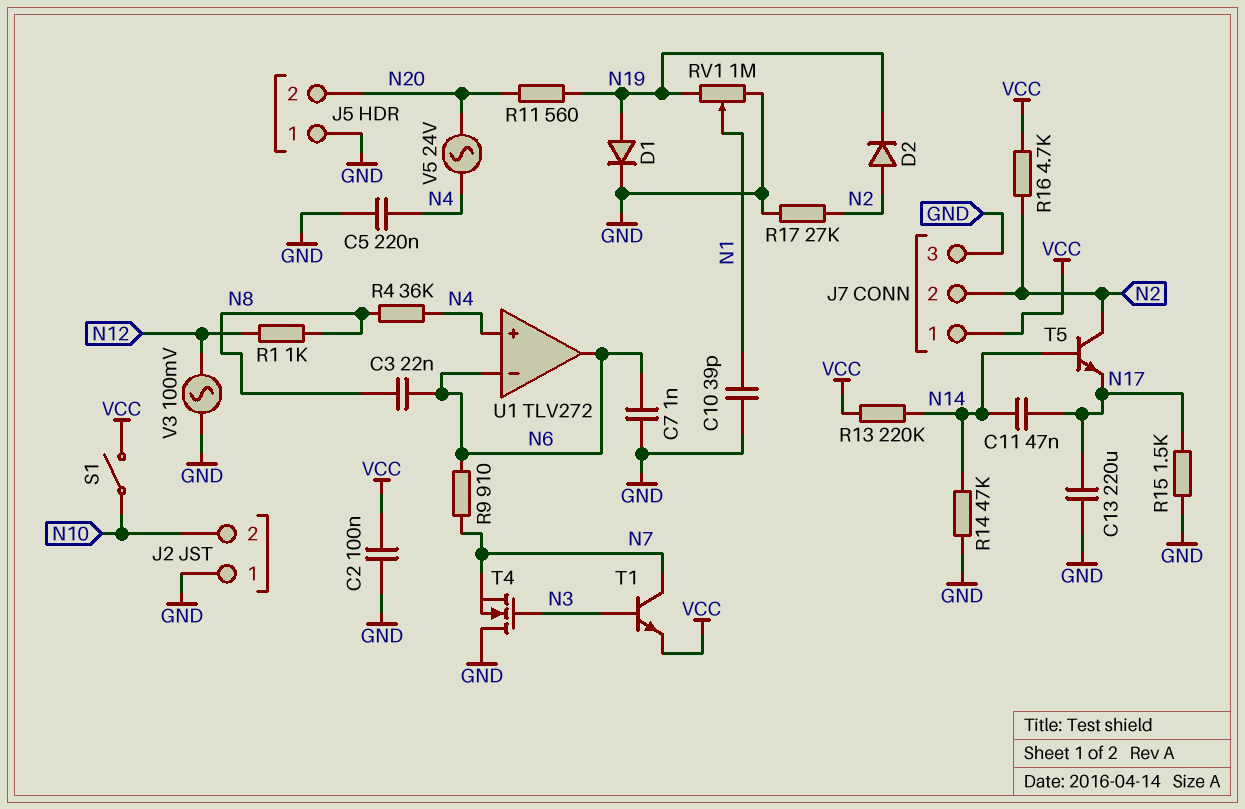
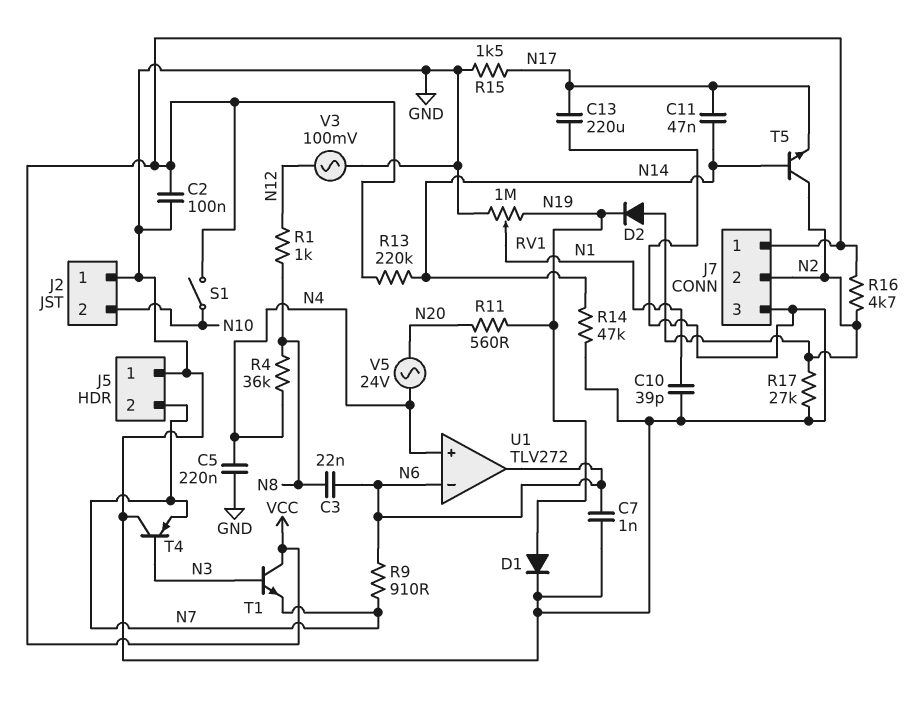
J5 pin 2: N20 -> N7
T1: NPN (B N3, C N7, E VCC) -> NPN (B N3, C VCC, E N7)
T4: NMOS (G N3, D GND, S N7) -> PNP (B N3, C GND, E N7)

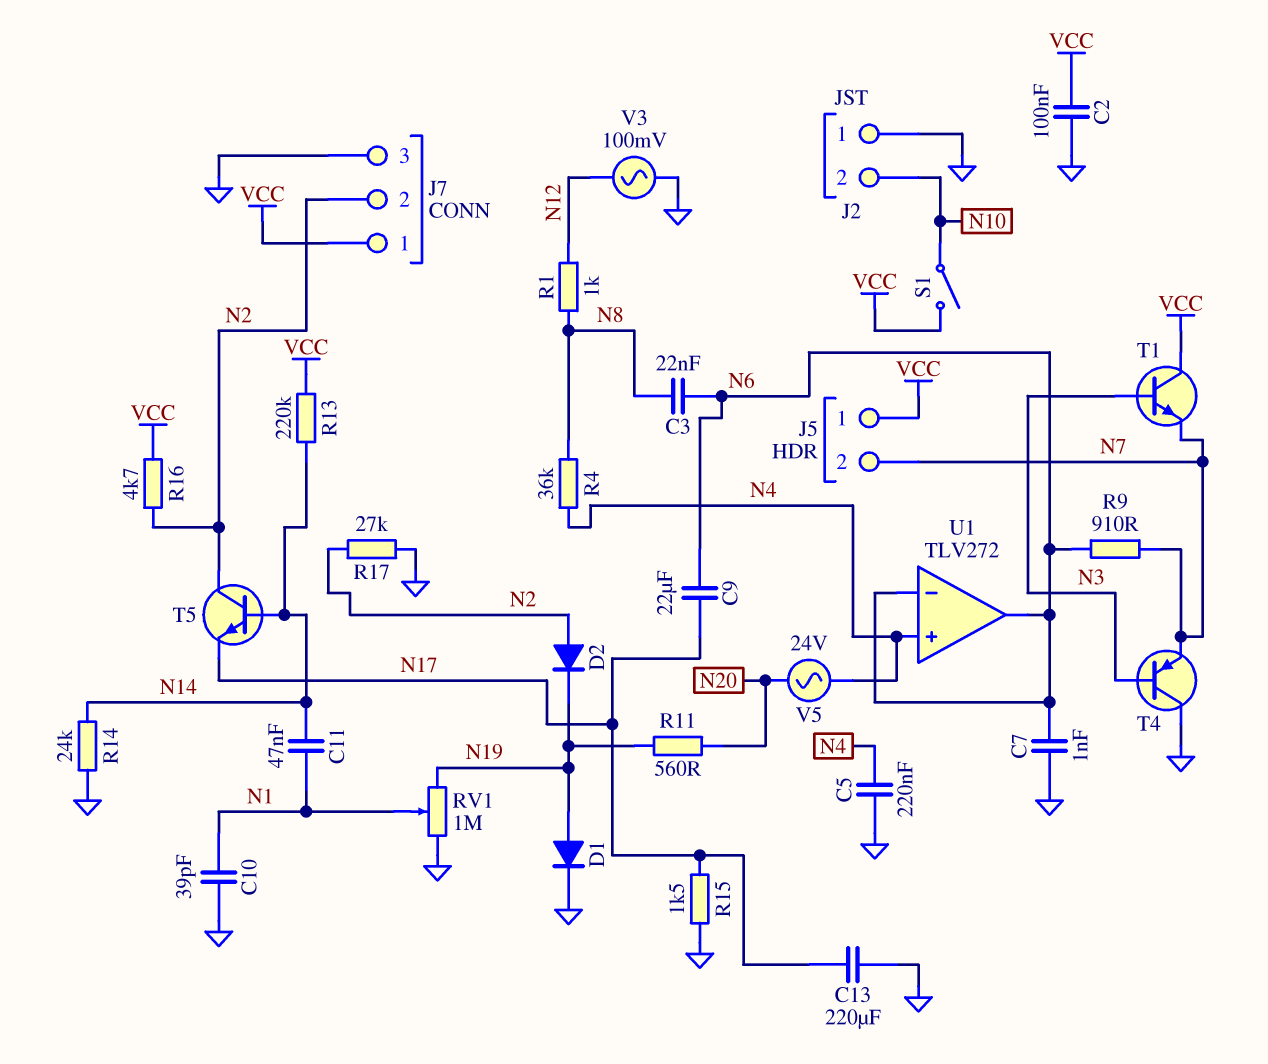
C9: none -> 22uF (N6, N17)
C11: 47nF (N14, N17) -> 47nF (N1, N14)
J5 pin 1: GND -> VCC
R14: 47k (GND, N14) -> 24k (GND, N14)

